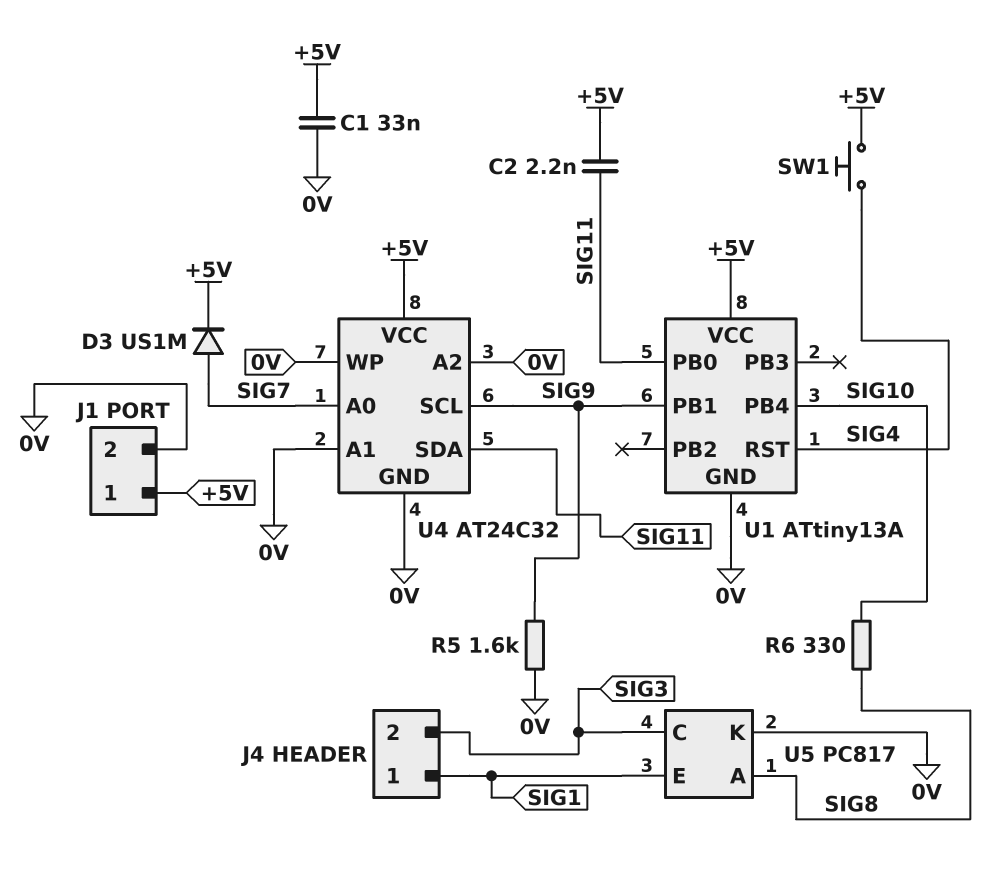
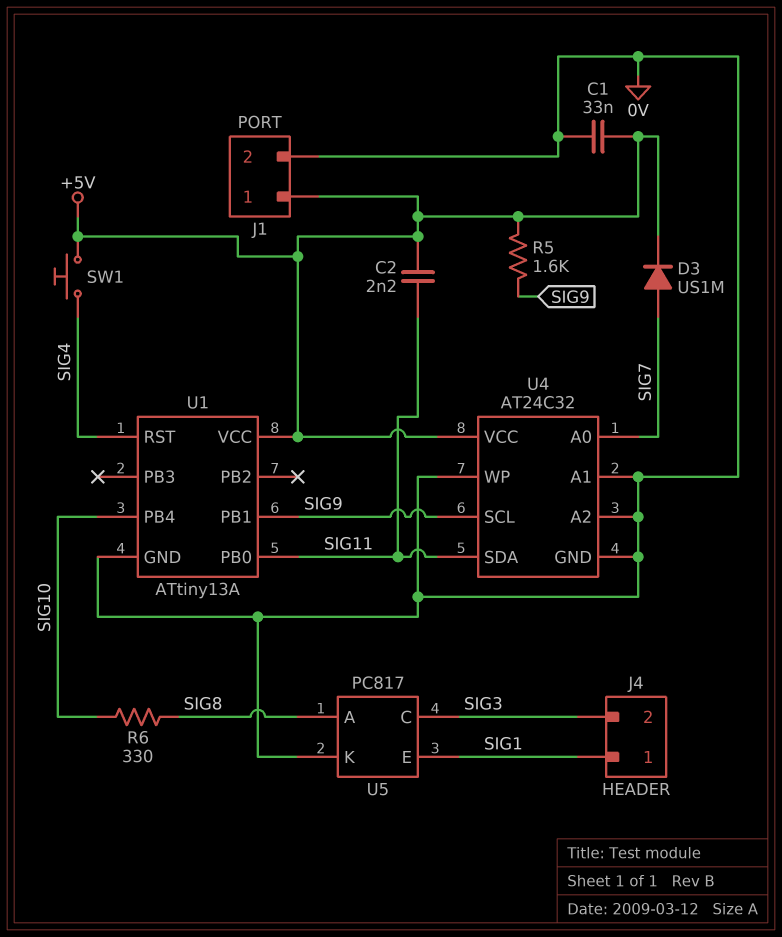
R5: 1.6k (0V, SIG9) -> 1.6k (+5V, SIG9)

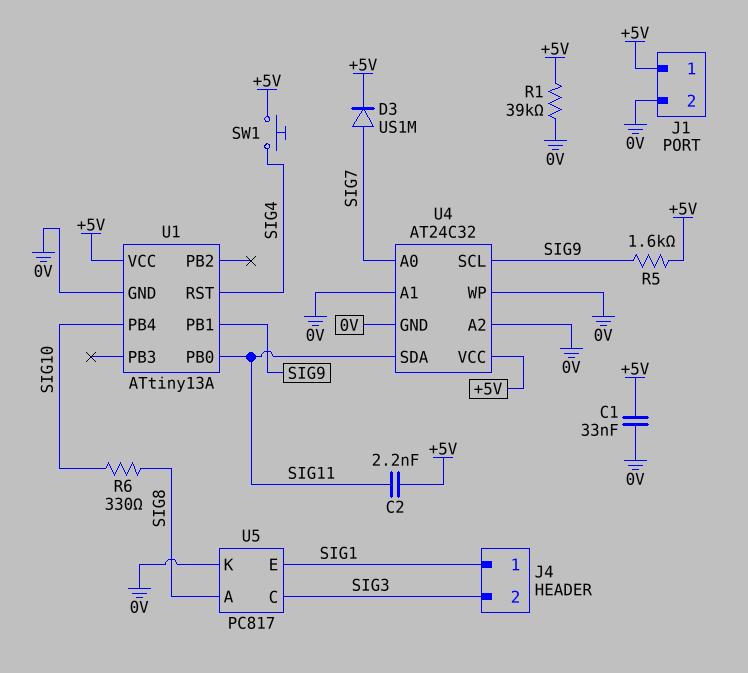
R1: none -> 39k (+5V, 0V)

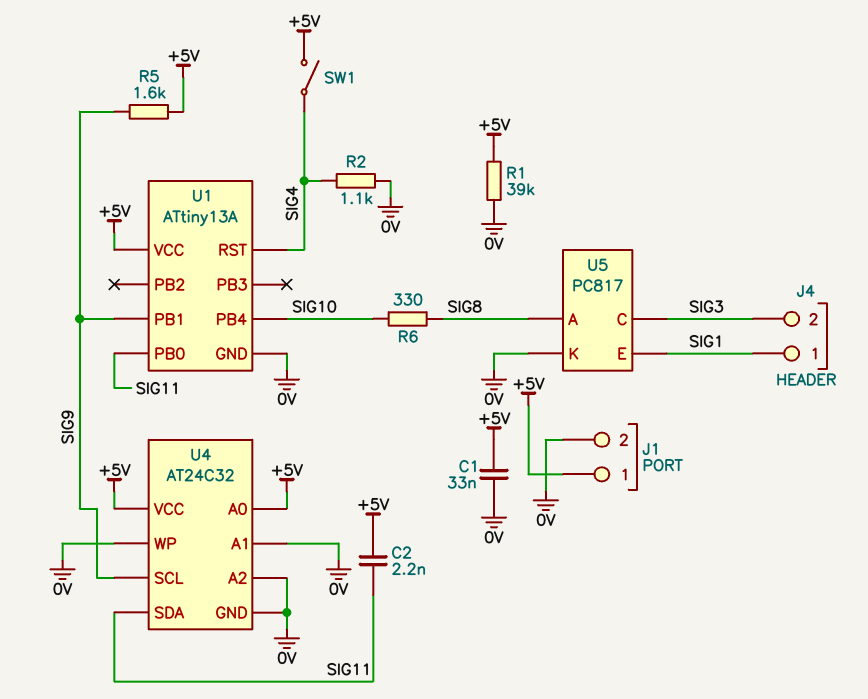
D3: diode US1M (A SIG7, K +5V) -> none
R2: none -> 1.1k (0V, SIG4)
SW1: button (+5V, SIG4) -> switch (+5V, SIG4)
U4 pin A0: SIG7 -> +5V

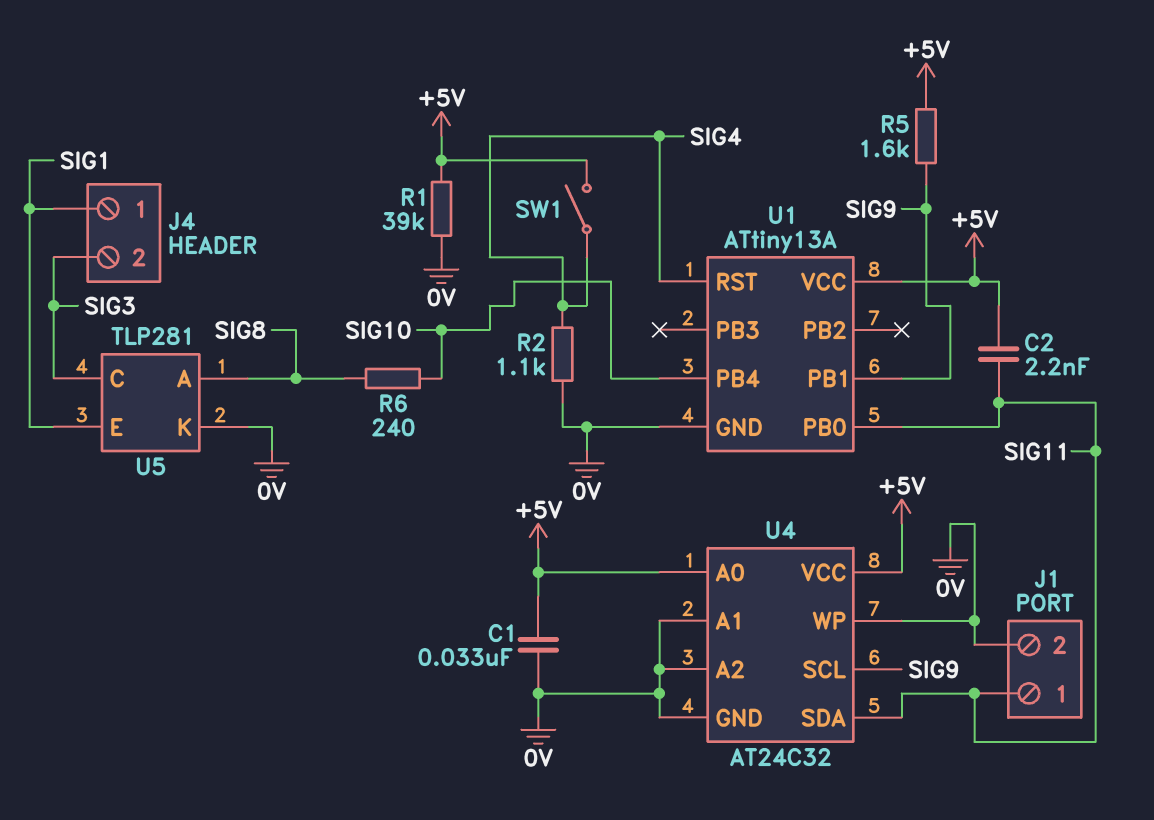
J1 pin 1: +5V -> SIG11
R6: 330 (SIG8, SIG10) -> 240 (SIG8, SIG10)
U5: PC817 -> TLP281

